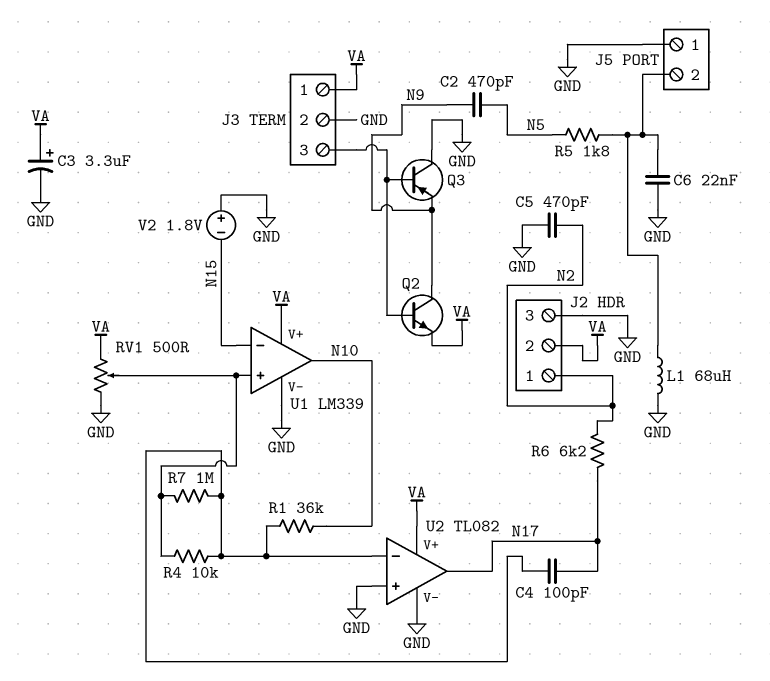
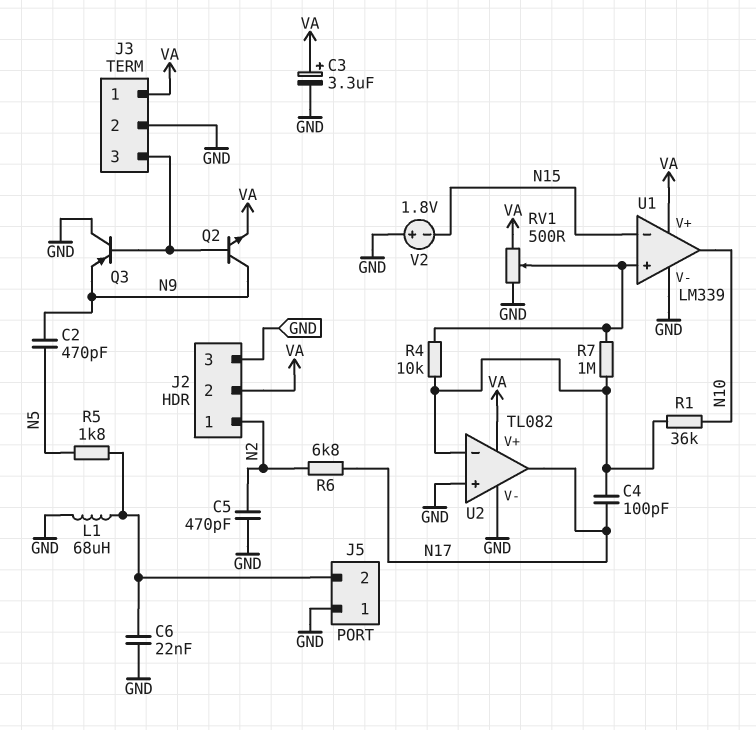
R6: 6.2k (N2, N17) -> 6.8k (N2, N17)

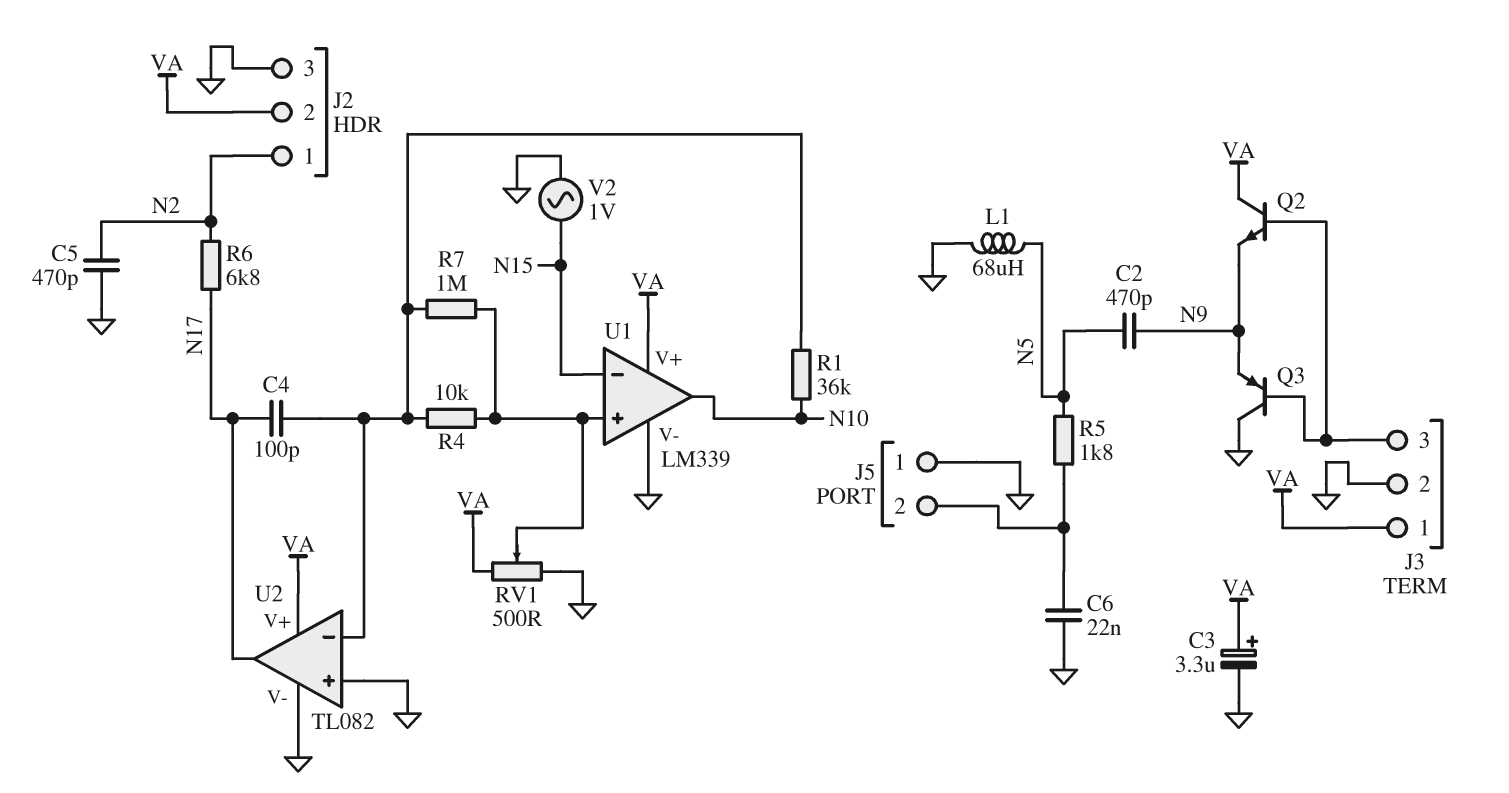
L1: 68uH (GND, J5/2) -> 68uH (GND, N5)
Q2: NPN (B J3/3, C N9, E VA) -> NPN (B J3/3, C VA, E N9)
V2: 1.8V (plus GND, minus N15) -> AC 1V (GND, N15)

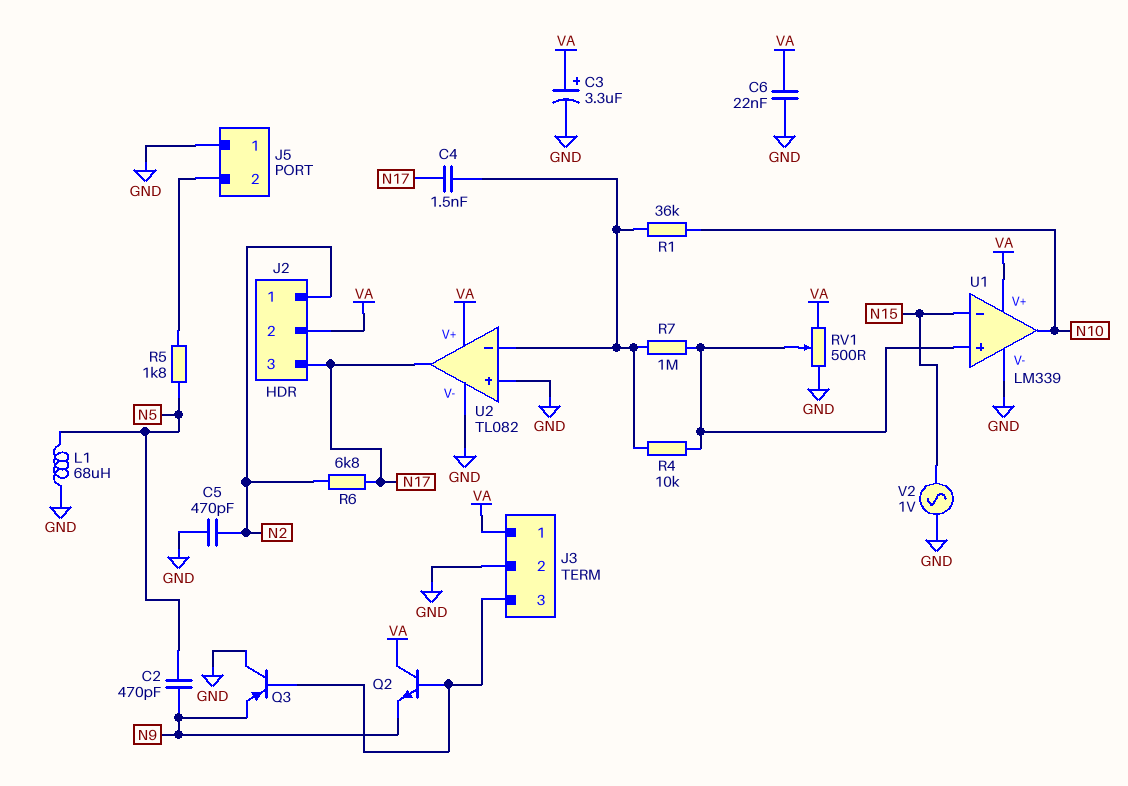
C4: 100pF (N17, U2/in-) -> 1.5nF (N17, U2/in-)
C6: 22nF (GND, J5/2) -> 22nF (GND, VA)
J2 pin 3: GND -> N17

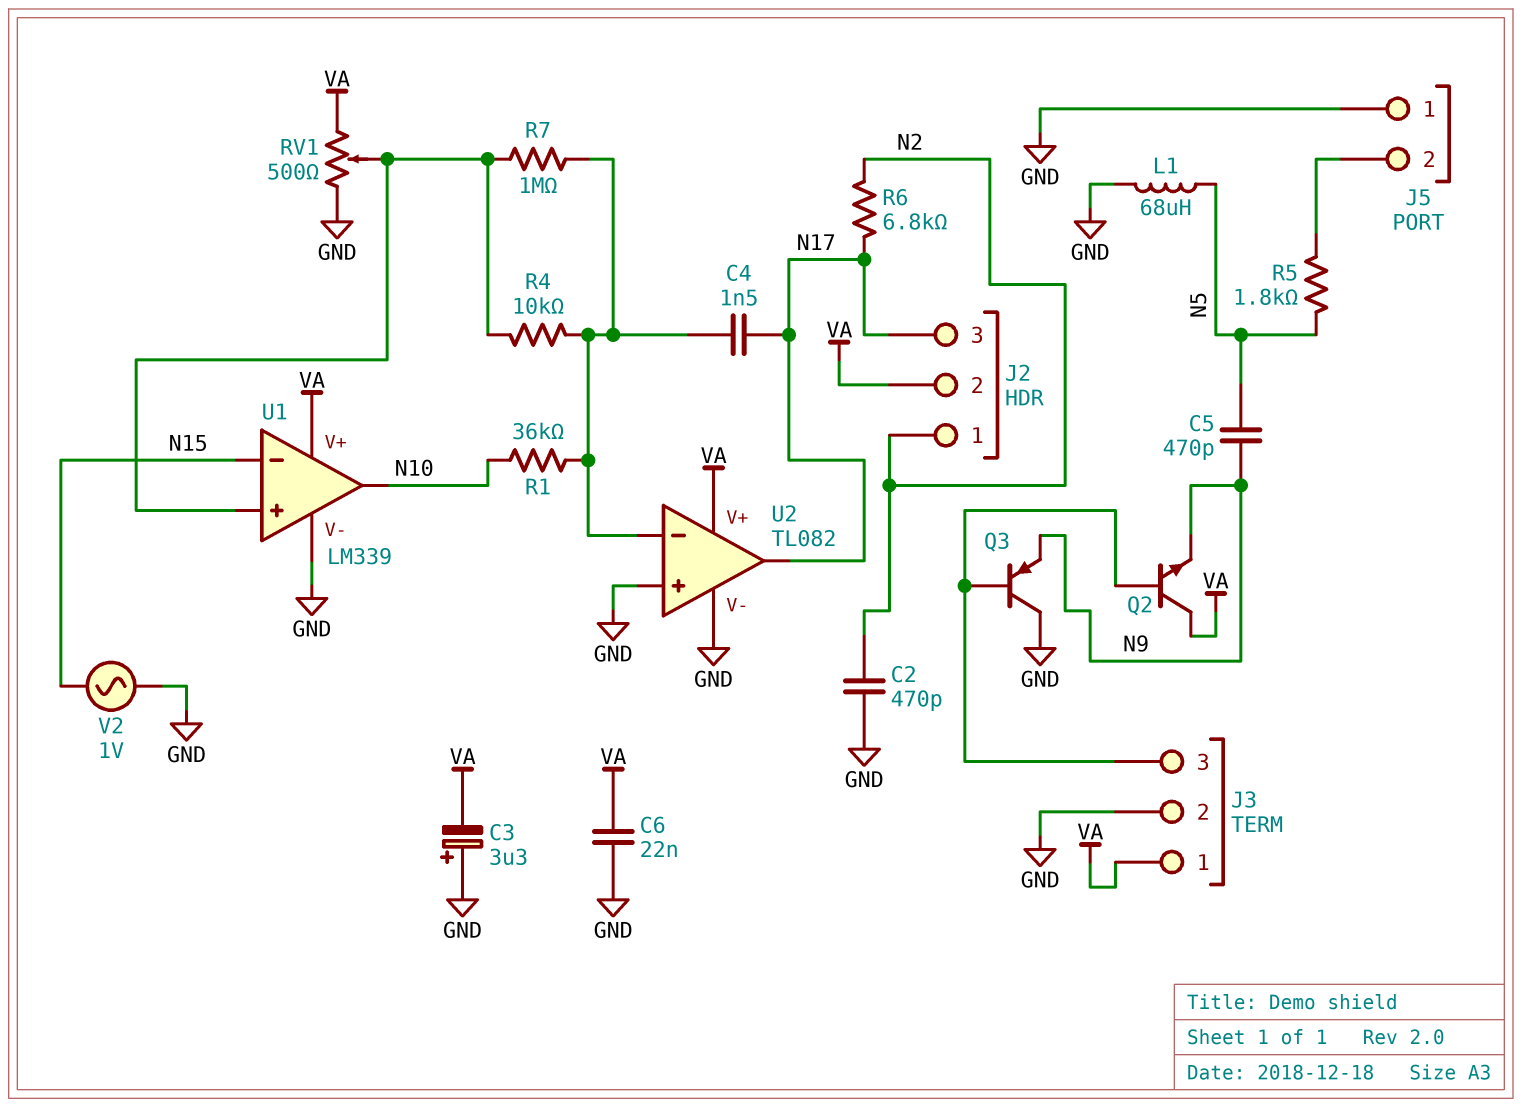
C2: 470pF (N5, N9) -> 470pF (GND, N2)
C3: 3.3uF (plus VA, minus GND) -> 3.3uF (plus GND, minus VA)
C5: 470pF (GND, N2) -> 470pF (N5, N9)

